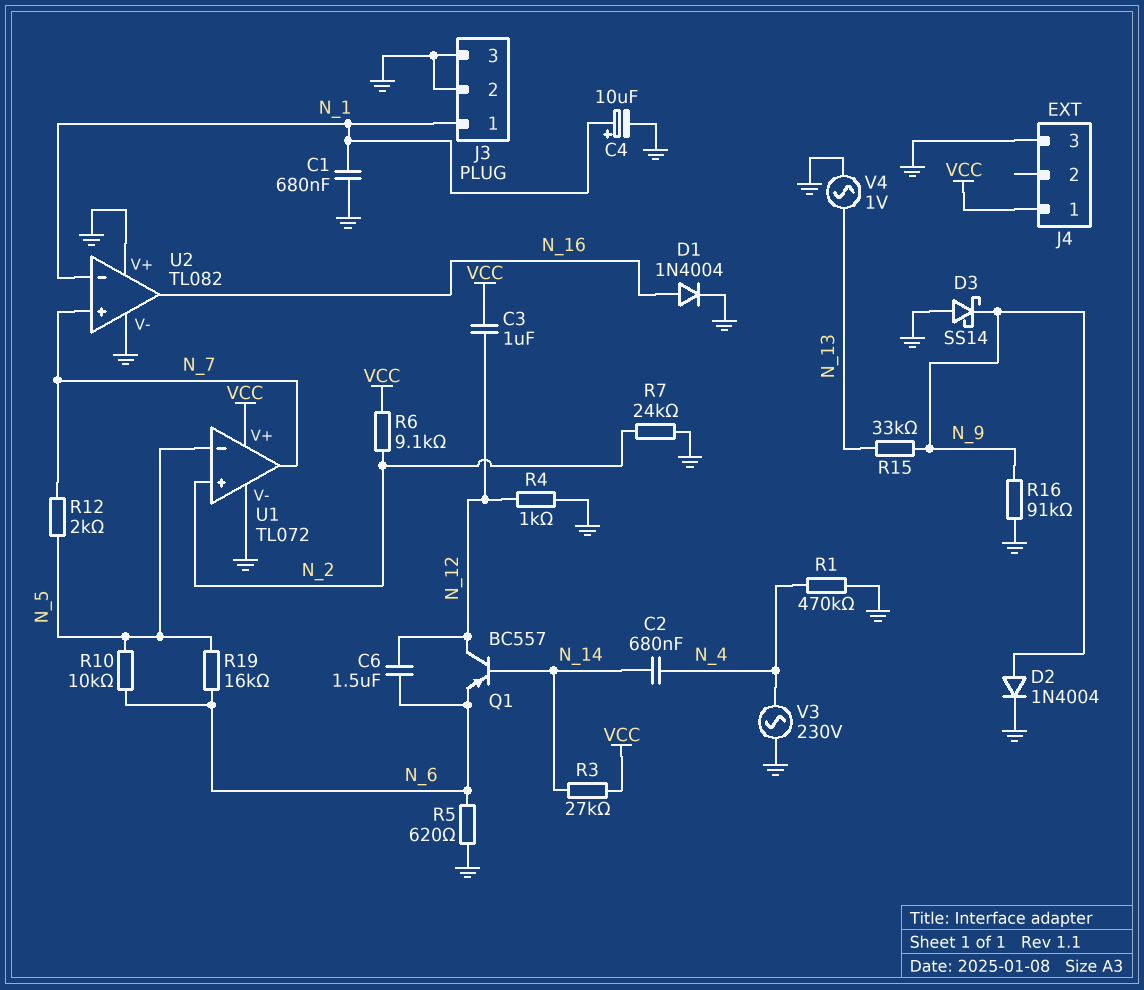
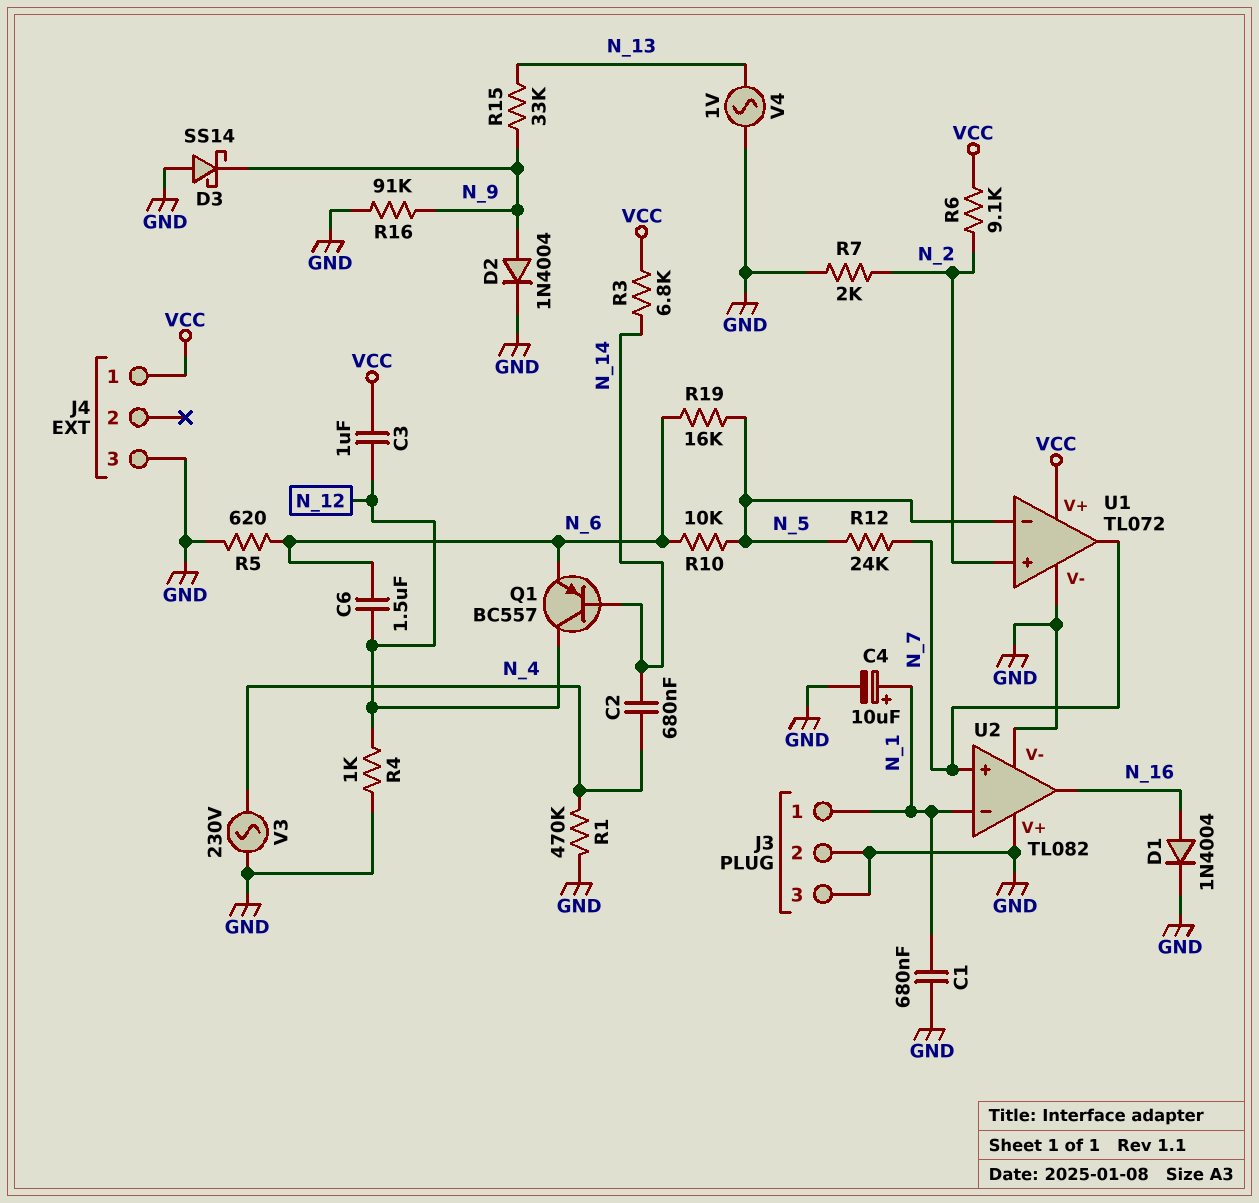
R3: 27k (N_14, VCC) -> 6.8k (N_14, VCC)
R7: 24k (GND, N_2) -> 2k (GND, N_2)
R12: 2k (N_5, N_7) -> 24k (N_5, N_7)

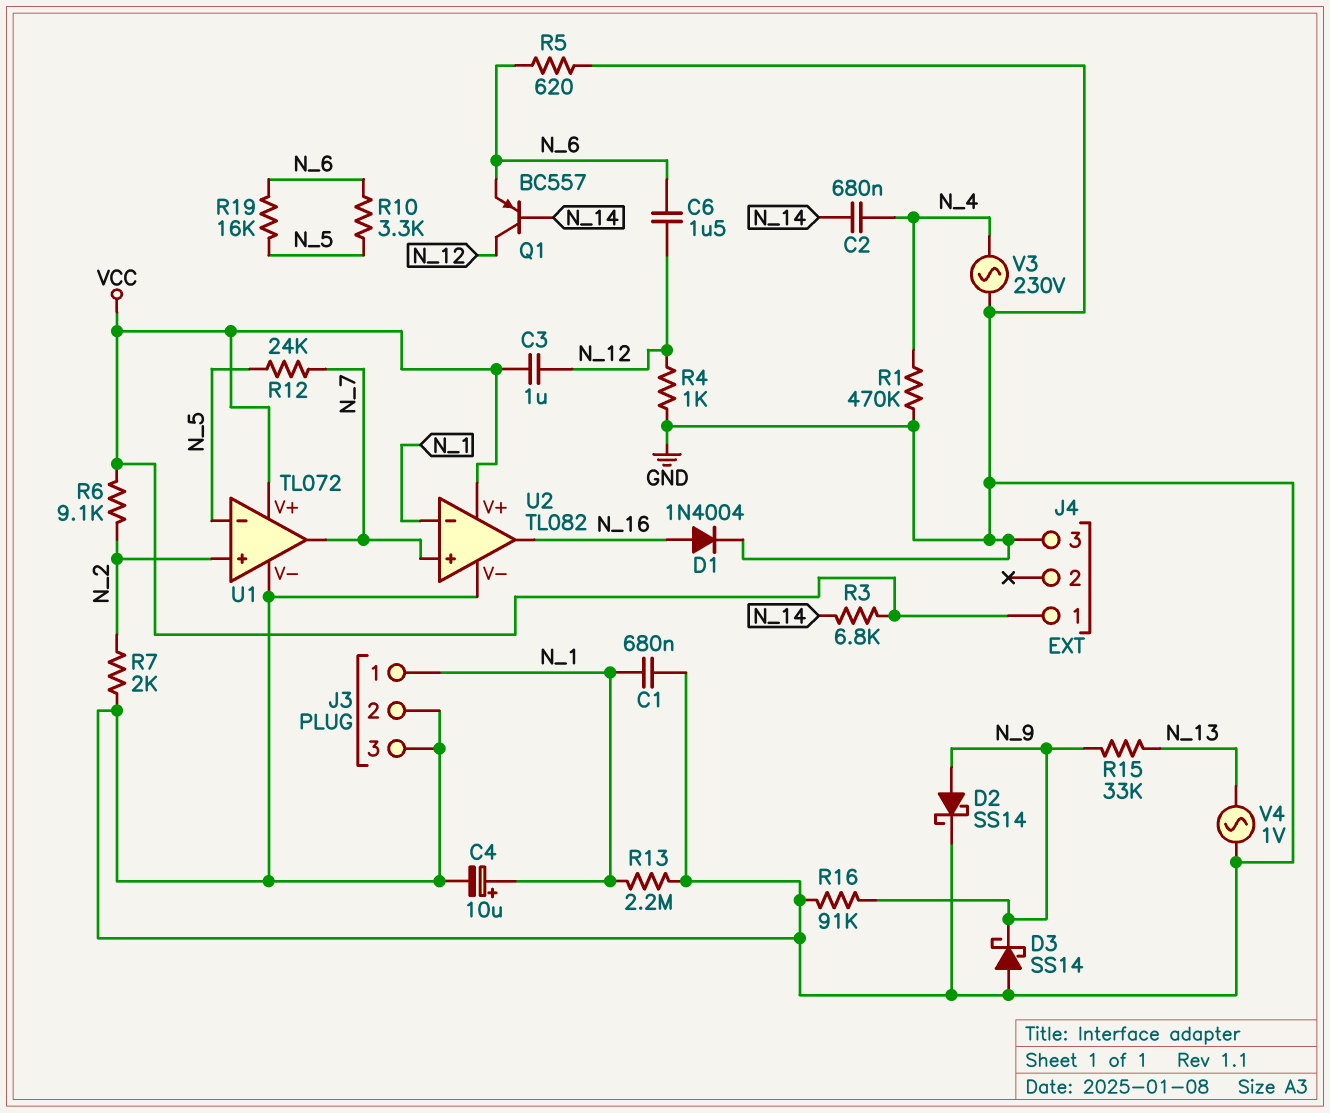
D2: diode 1N4004 (A N_9, K GND) -> schottky SS14 (A N_9, K GND)
R10: 10k (N_5, N_6) -> 3.3k (N_5, N_6)
R13: none -> 2.2M (GND, N_1)
U2 pin V+: GND -> VCC

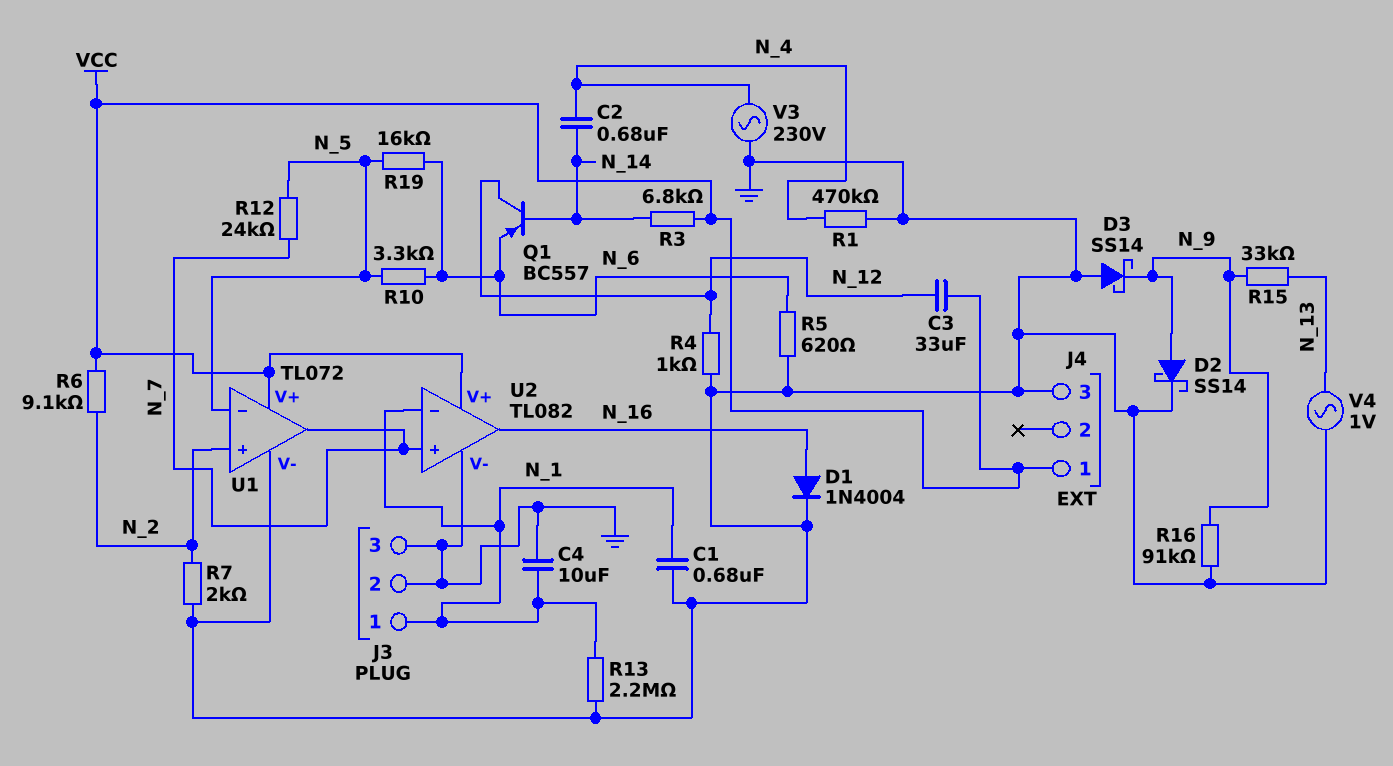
C3: 1uF (N_12, VCC) -> 33uF (N_12, VCC)
C4: 10uF (plus N_1, minus GND) -> 10uF (GND, N_1)
C6: 1.5uF (N_6, N_12) -> none

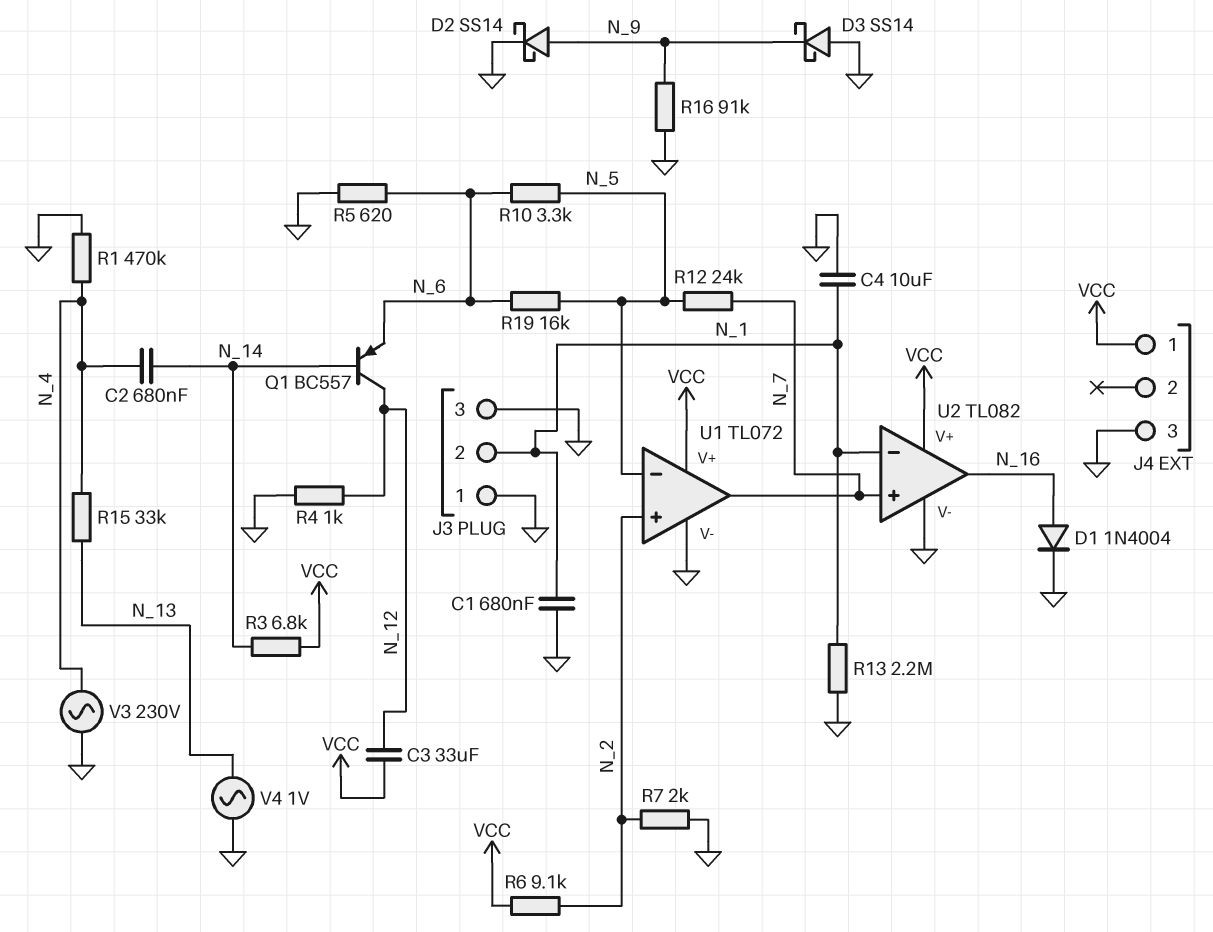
J3 pin 1: N_1 -> GND
J3 pin 2: GND -> N_1
R15: 33k (N_9, N_13) -> 33k (N_4, N_13)

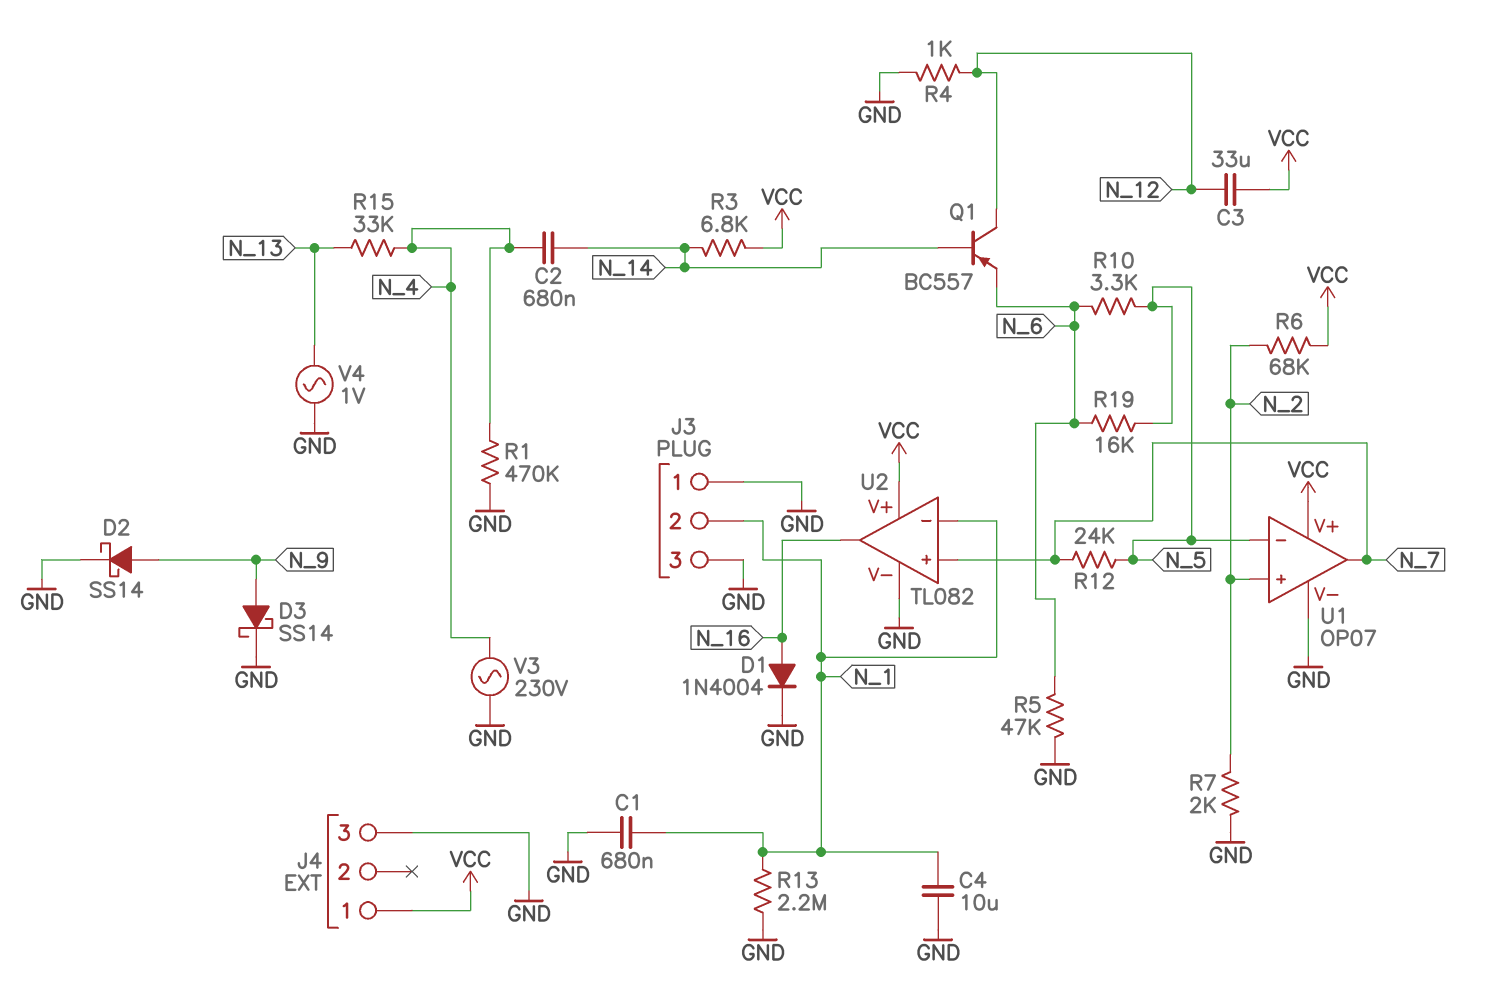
D3: schottky SS14 (A GND, K N_9) -> schottky SS14 (A N_9, K GND)
R5: 620 (GND, N_6) -> 47k (GND, N_6)
R6: 9.1k (N_2, VCC) -> 68k (N_2, VCC)
R16: 91k (GND, N_9) -> none
U1: TL072 -> OP07

